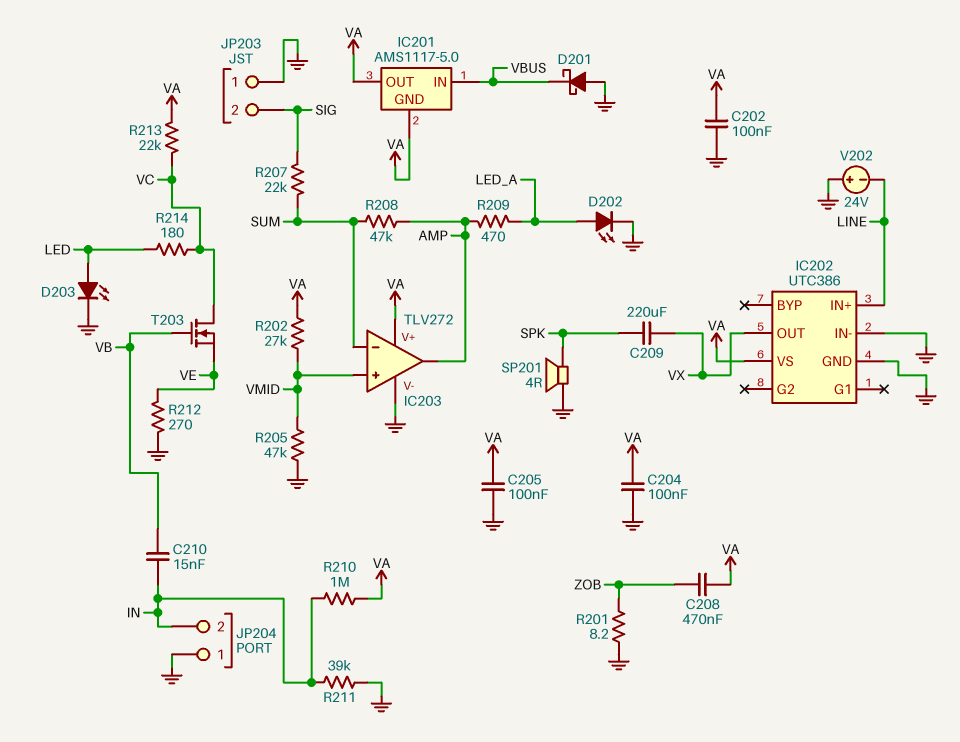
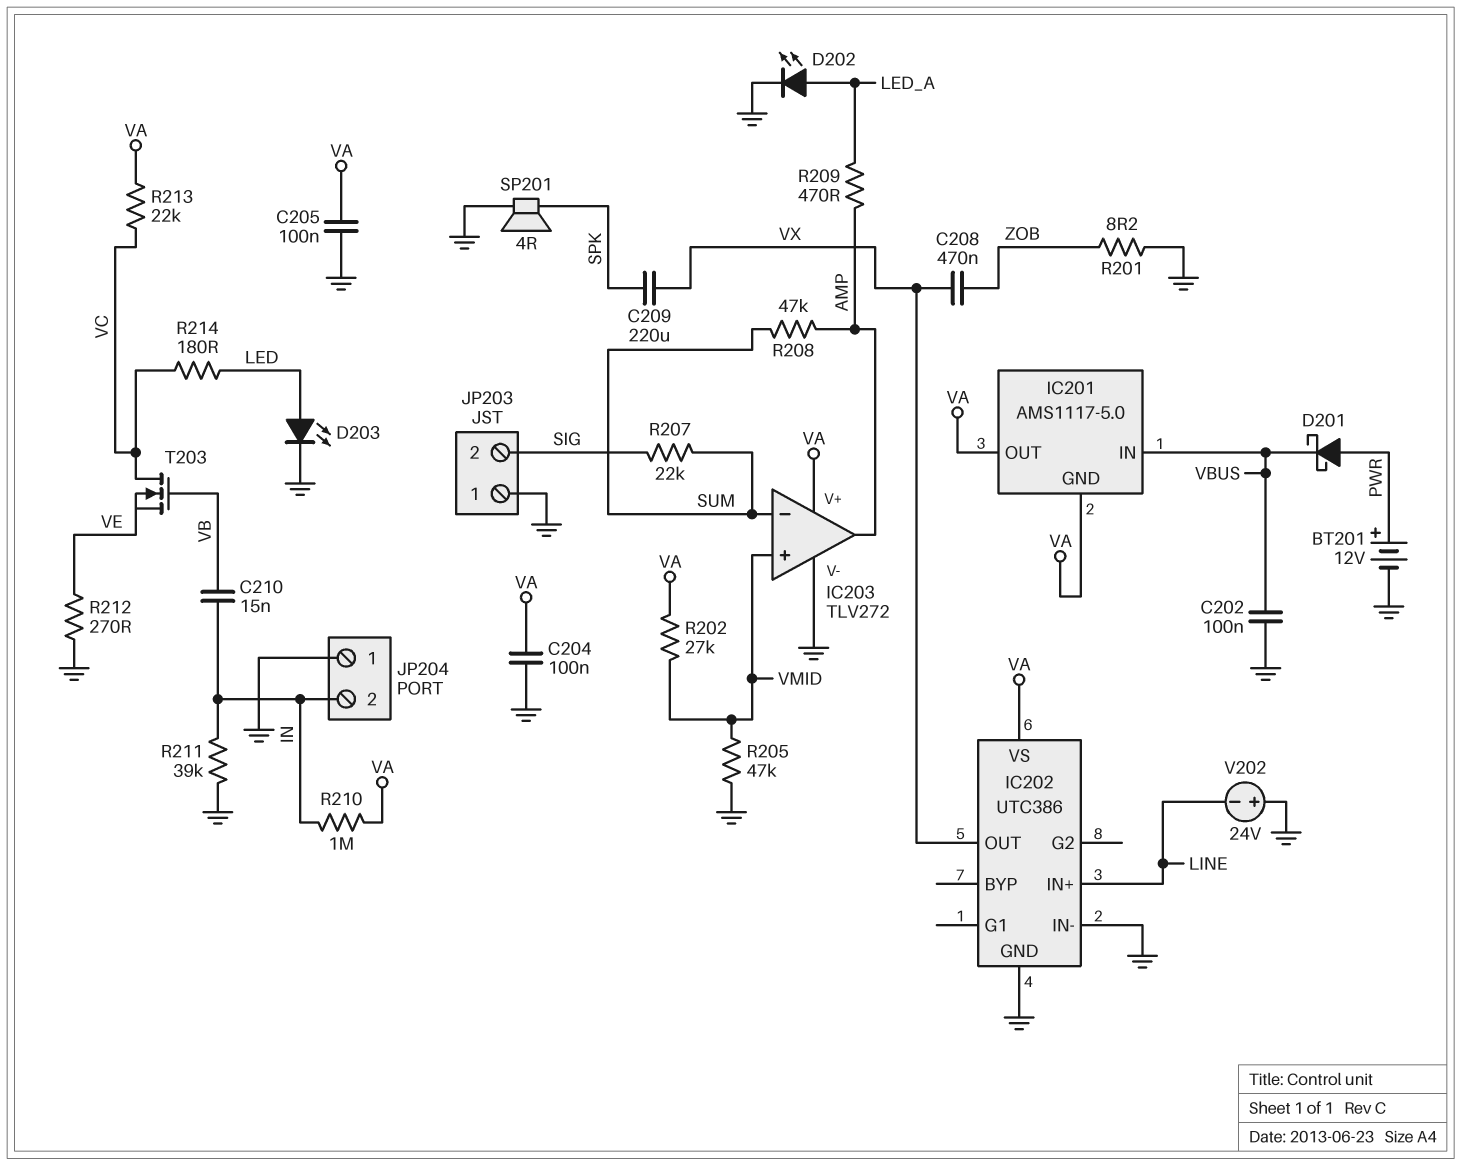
BT201: none -> 12V (plus PWR, minus GND)
C202: 100nF (GND, VA) -> 100nF (GND, VBUS)
C208: 470nF (VA, ZOB) -> 470nF (VX, ZOB)
D201: schottky (A GND, K VBUS) -> schottky (A PWR, K VBUS)

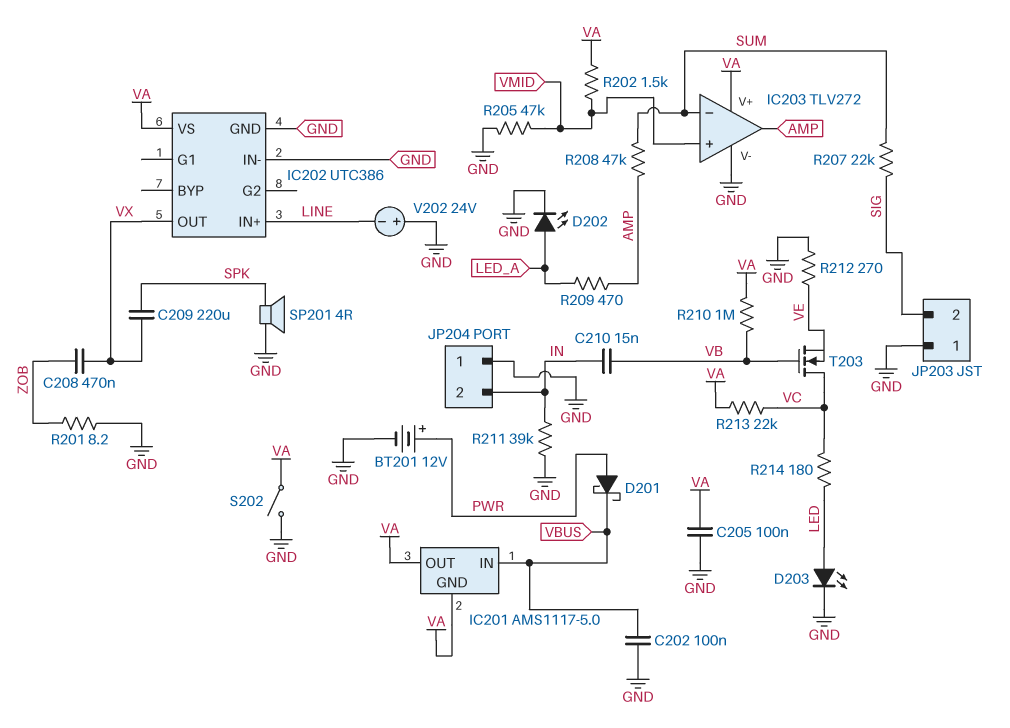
C204: 100nF (GND, VA) -> none
R202: 27k (VA, VMID) -> 1.5k (VA, VMID)
R210: 1M (IN, VA) -> 1M (VA, VB)
S202: none -> switch (GND, VA)

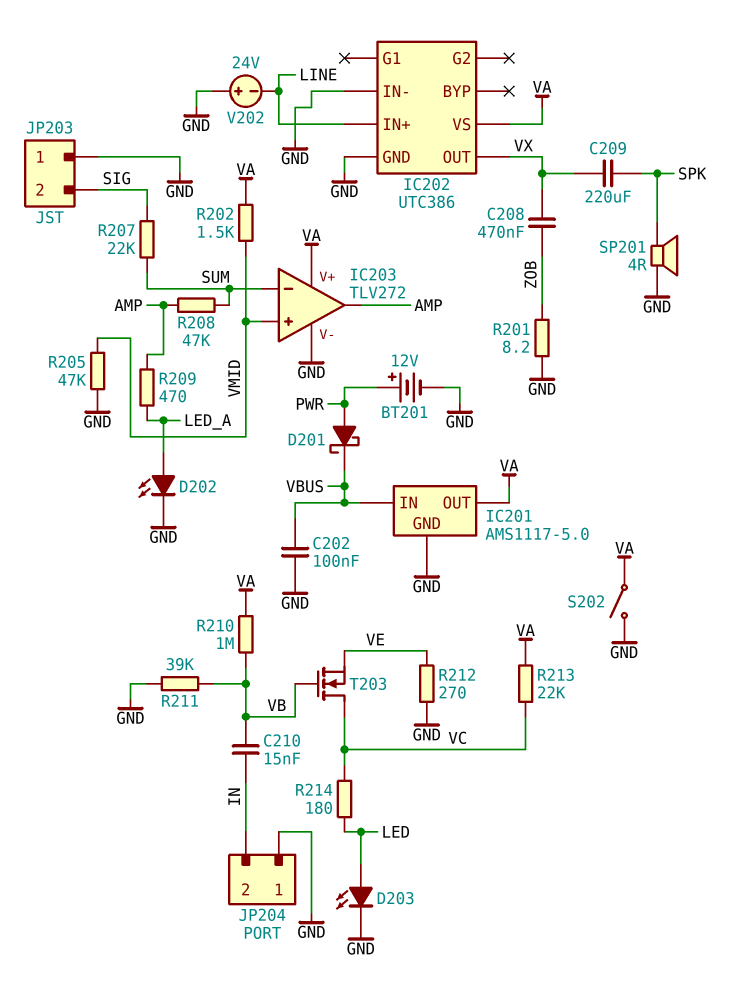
C205: 100nF (GND, VA) -> none
IC201 pin GND: VA -> GND
R211: 39k (GND, IN) -> 39k (GND, VB)

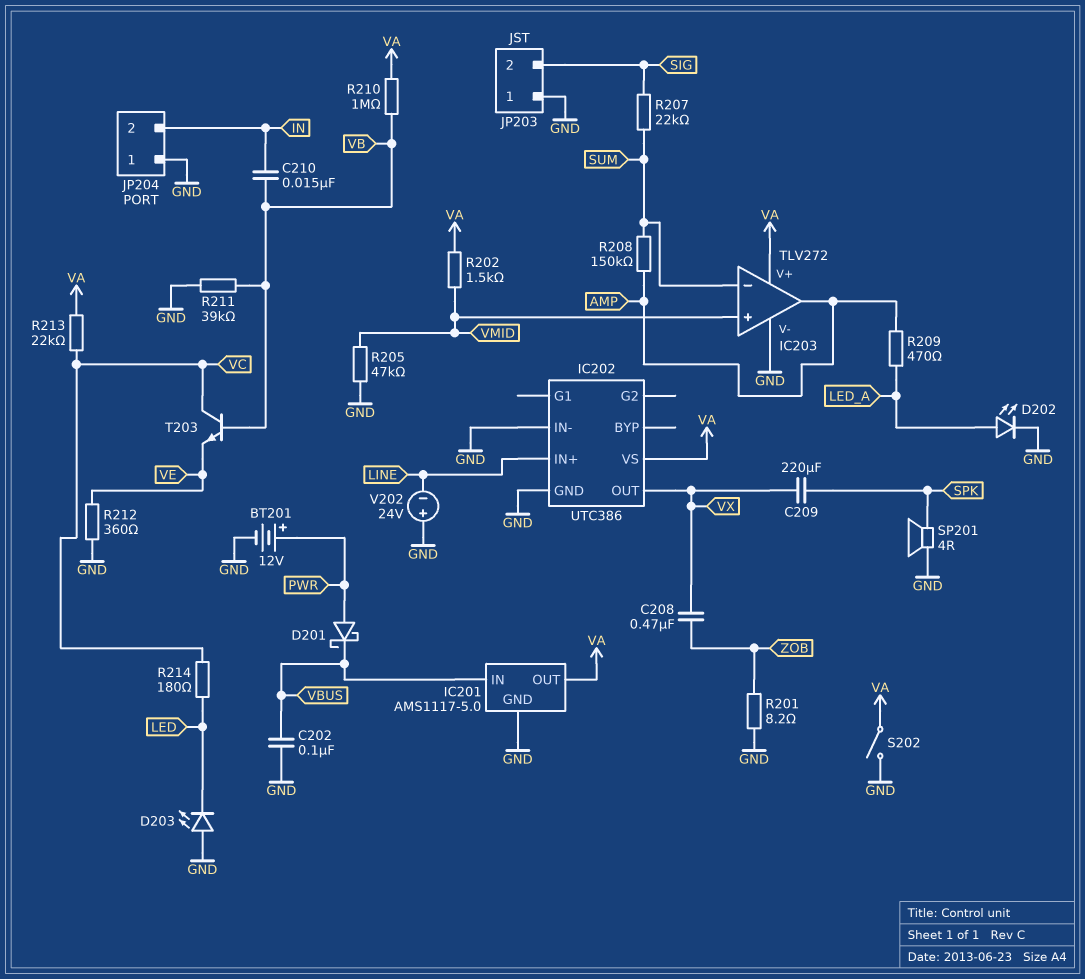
D203: LED (A LED, K GND) -> LED (A GND, K LED)
R208: 47k (AMP, SUM) -> 150k (AMP, SUM)
R212: 270 (GND, VE) -> 360 (GND, VE)
T203: NMOS (G VB, D VC, S VE) -> NPN (B VB, C VC, E VE)

